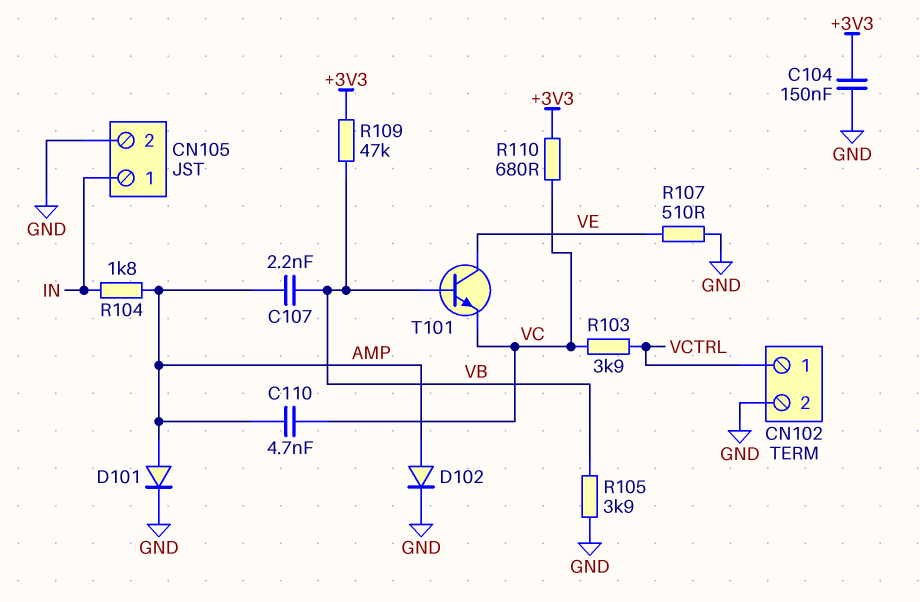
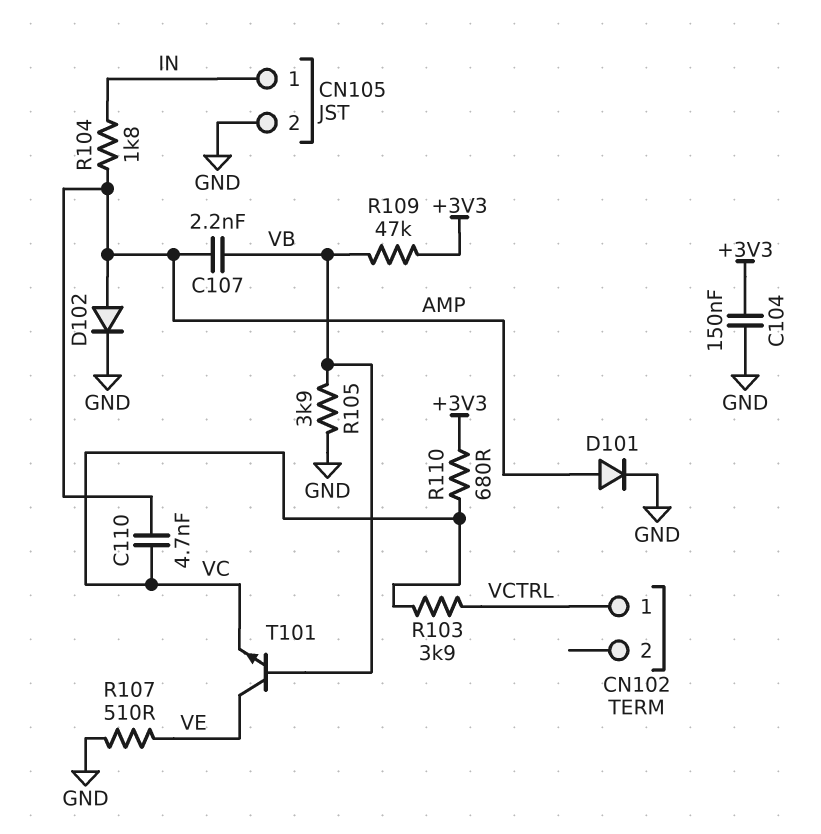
CN102 pin 2: GND -> none

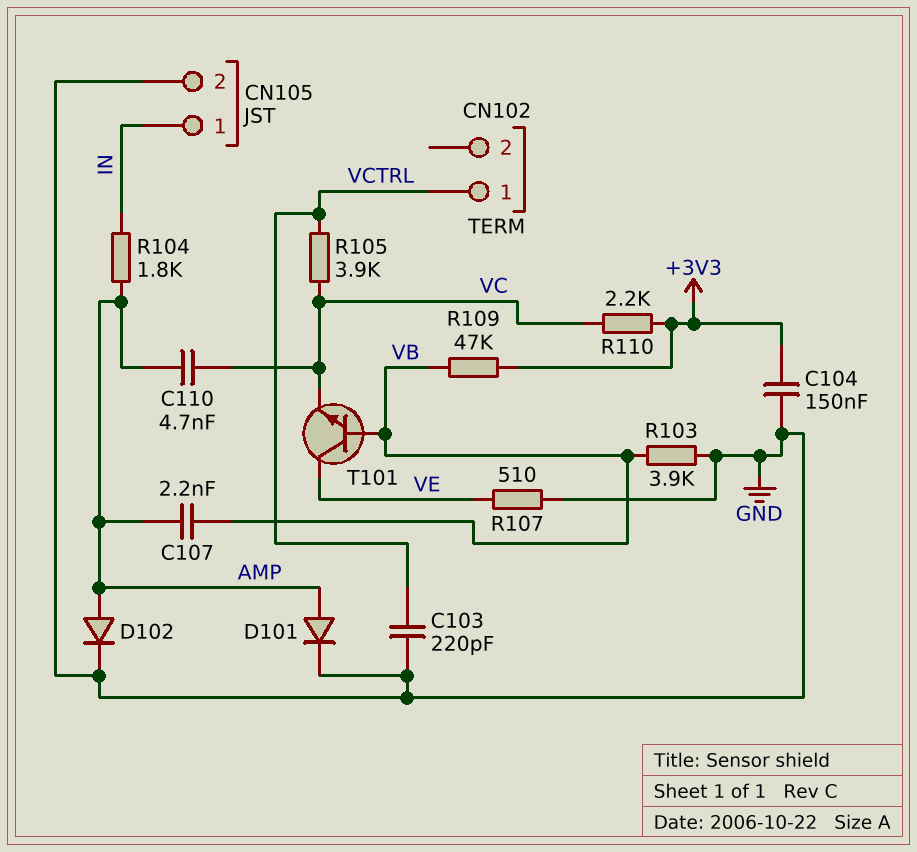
C103: none -> 220pF (GND, VCTRL)
R103: 3.9k (VC, VCTRL) -> 3.9k (GND, VB)
R105: 3.9k (GND, VB) -> 3.9k (VC, VCTRL)
R110: 680 (+3V3, VC) -> 2.2k (+3V3, VC)

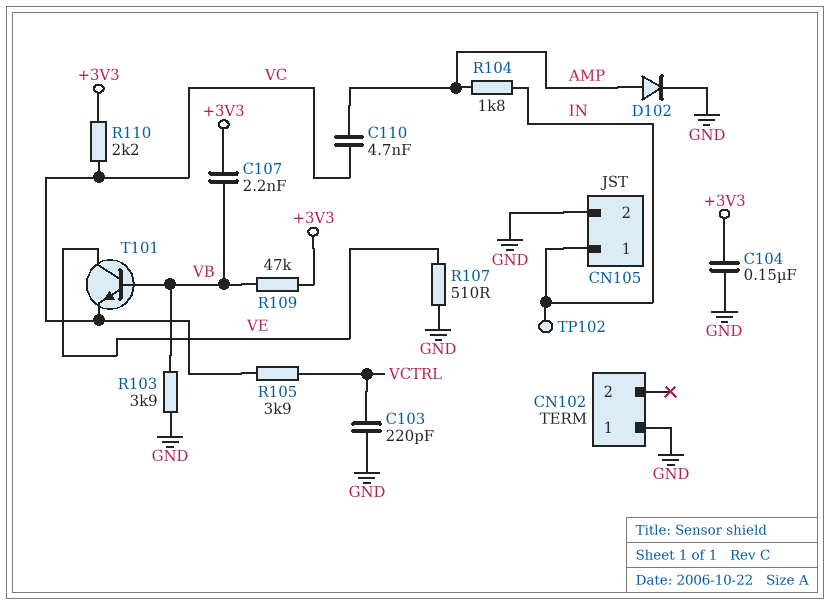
C107: 2.2nF (AMP, VB) -> 2.2nF (+3V3, VB)
CN102 pin 1: VCTRL -> GND
D101: diode (A AMP, K GND) -> none
TP102: none -> test point (IN)

